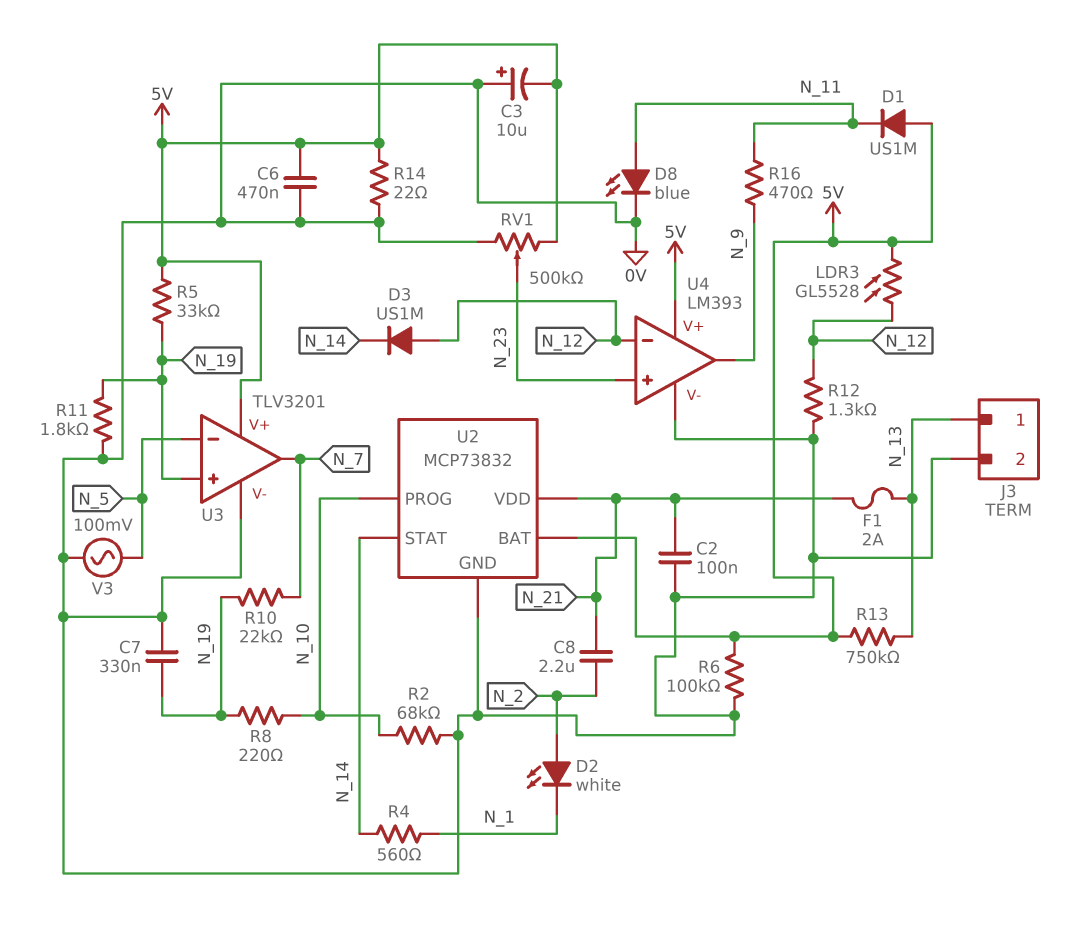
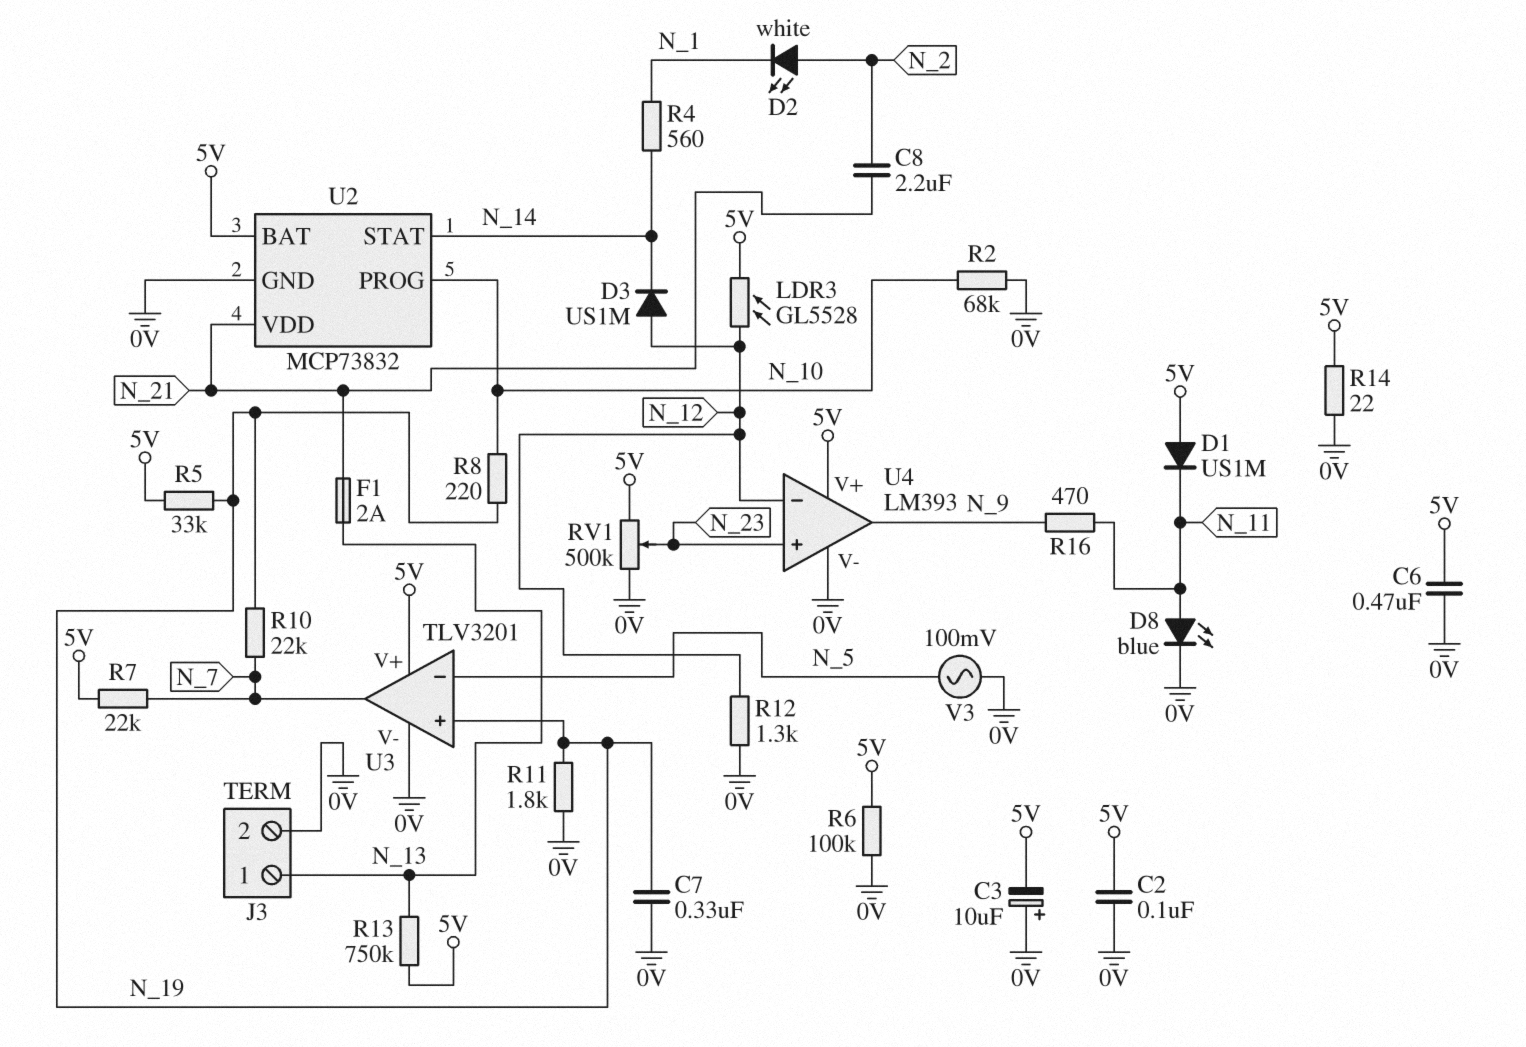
C2: 100nF (0V, N_21) -> 100nF (0V, 5V)
R7: none -> 22k (5V, N_7)

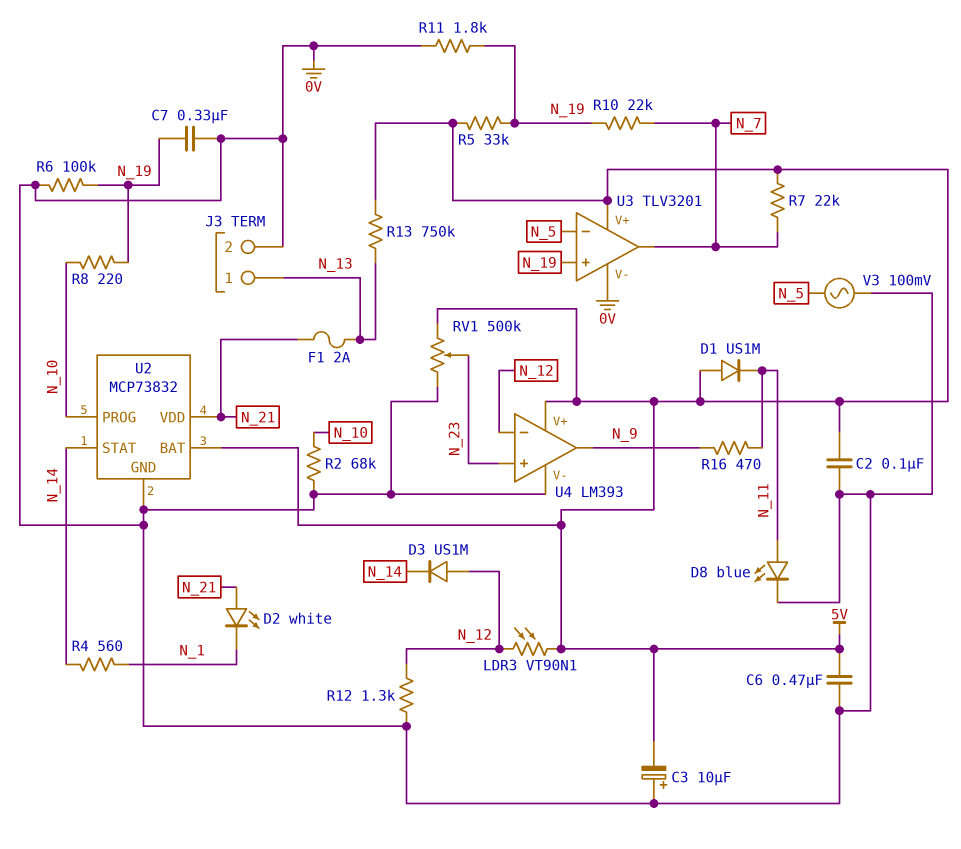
C8: 2.2uF (N_2, N_21) -> none
D2: LED white (A N_2, K N_1) -> LED white (A N_21, K N_1)
LDR3: GL5528 (5V, N_12) -> VT90N1 (5V, N_12)
R6: 100k (0V, 5V) -> 100k (0V, N_19)
R14: 22 (0V, 5V) -> none

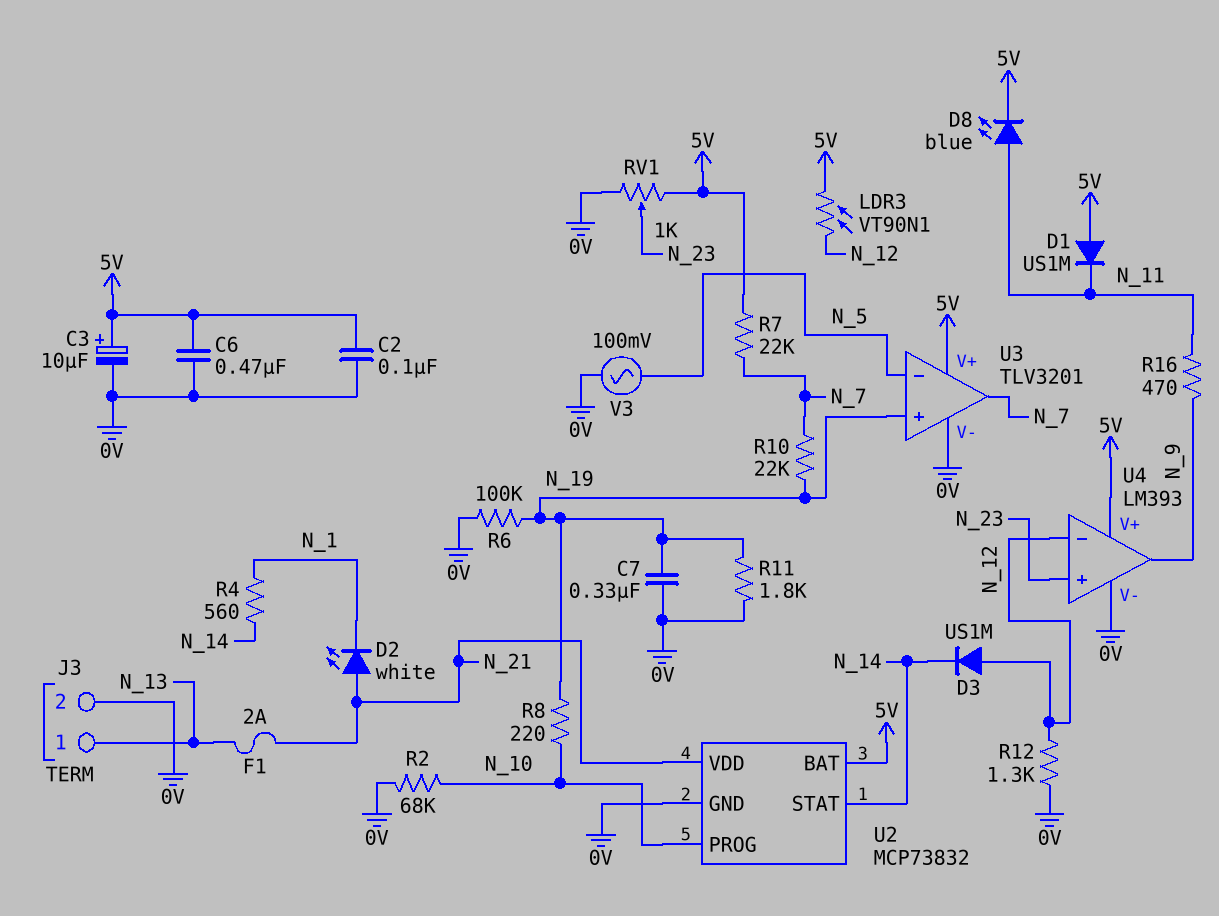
C3: 10uF (plus 0V, minus 5V) -> 10uF (plus 5V, minus 0V)
D8: LED blue (A N_11, K 0V) -> LED blue (A N_11, K 5V)
R5: 33k (5V, N_19) -> none
R13: 750k (5V, N_13) -> none
RV1: 500k (0V, 5V, wiper N_23) -> 1k (0V, 5V, wiper N_23)

